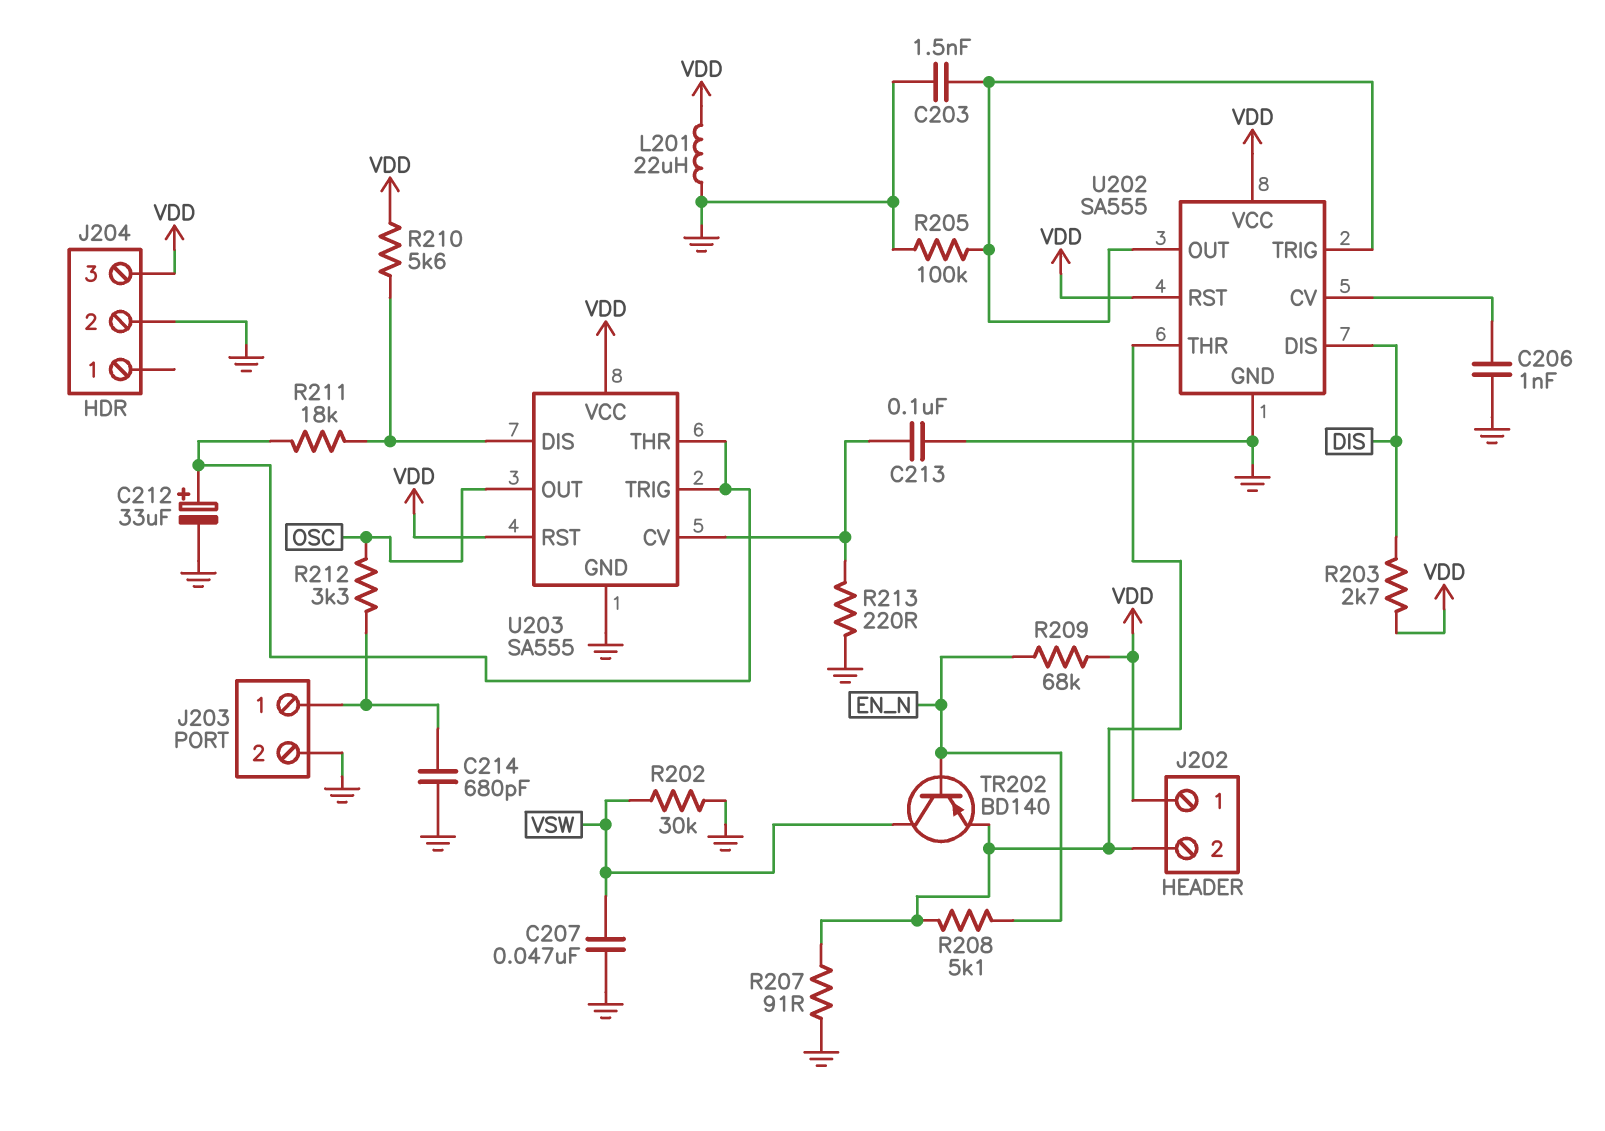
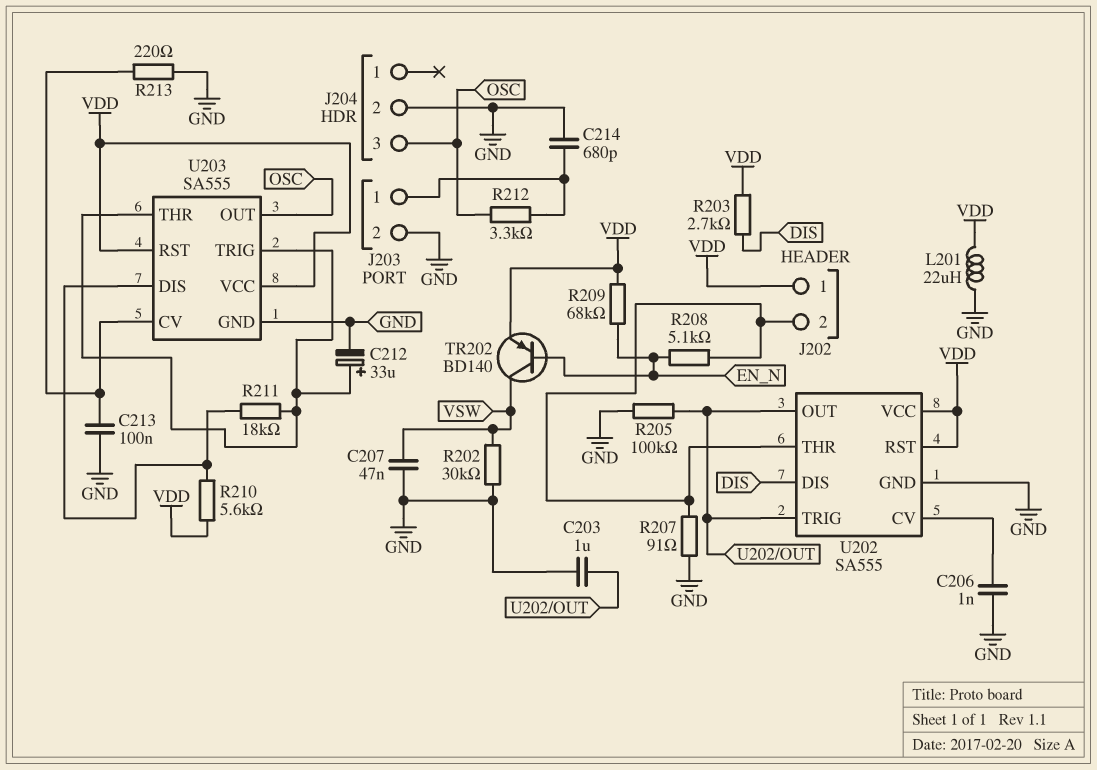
C203: 1.5nF (GND, U202/OUT) -> 1uF (GND, U202/OUT)
J204 pin 3: VDD -> OSC
TR202: PNP BD140 (B EN_N, C VSW, E J202/2) -> PNP BD140 (B EN_N, C VSW, E VDD)

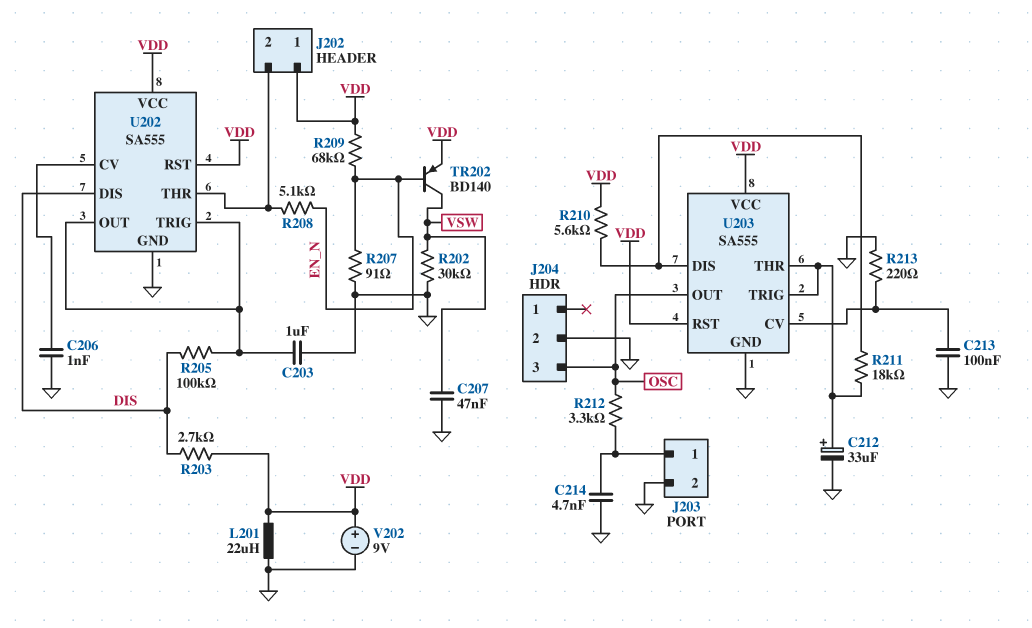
C214: 680pF (GND, J203/1) -> 4.7nF (GND, J203/1)
R205: 100k (GND, U202/OUT) -> 100k (DIS, U202/OUT)
R207: 91 (GND, J202/2) -> 91 (EN_N, GND)
V202: none -> 9V (plus VDD, minus GND)

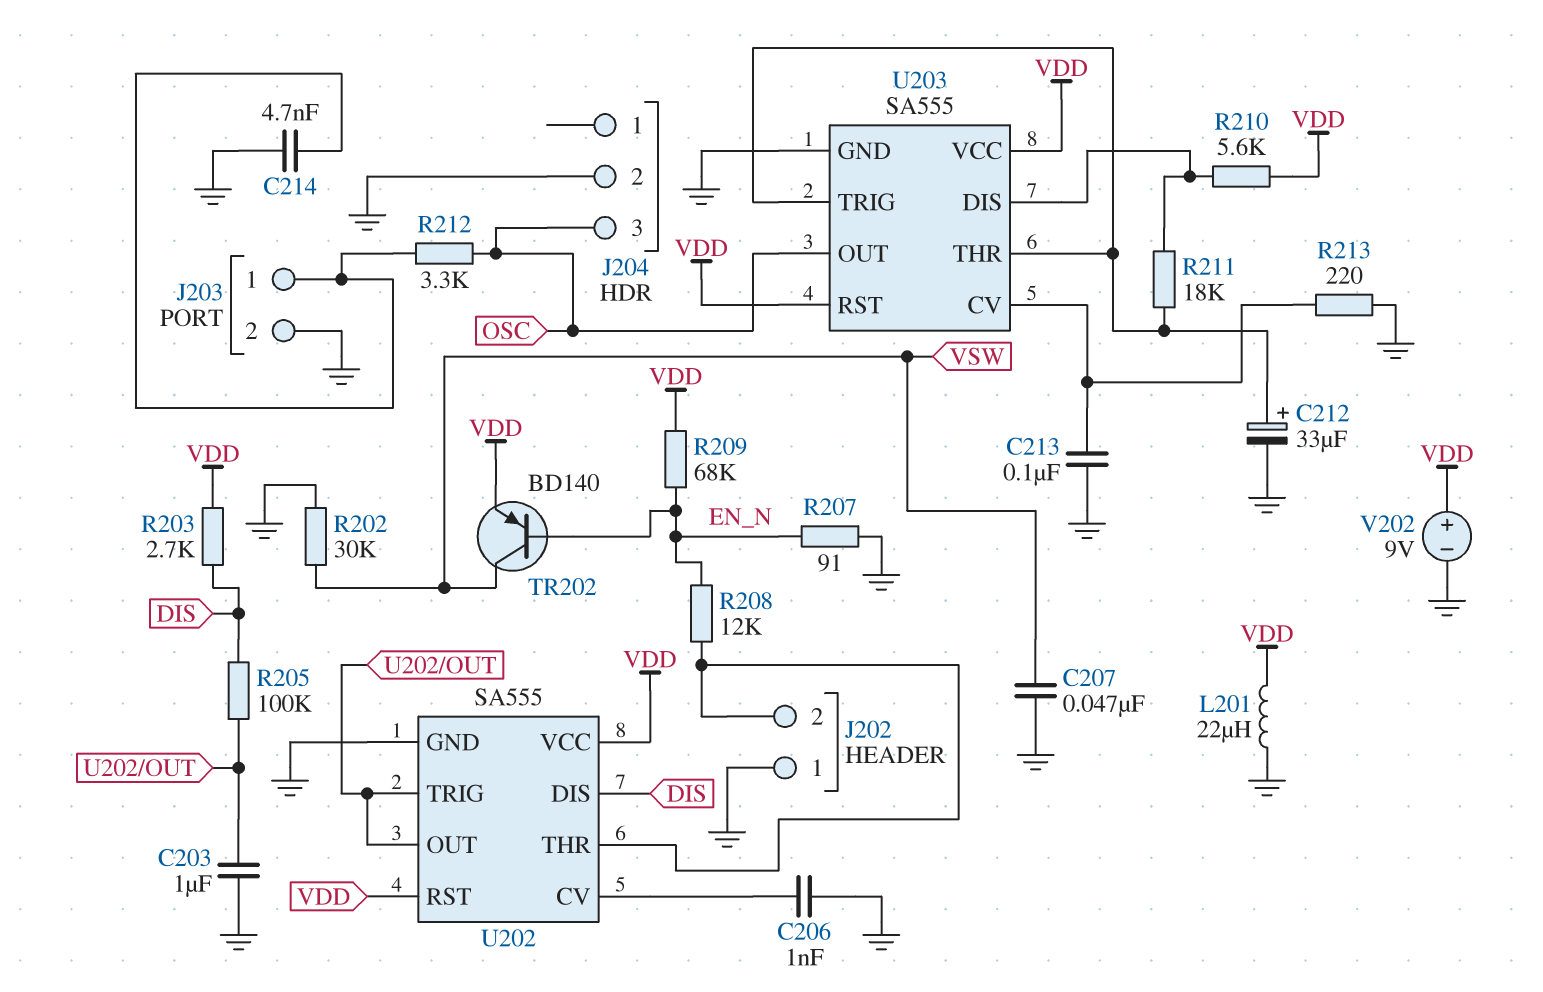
J202 pin 1: VDD -> GND
R208: 5.1k (EN_N, J202/2) -> 12k (EN_N, J202/2)

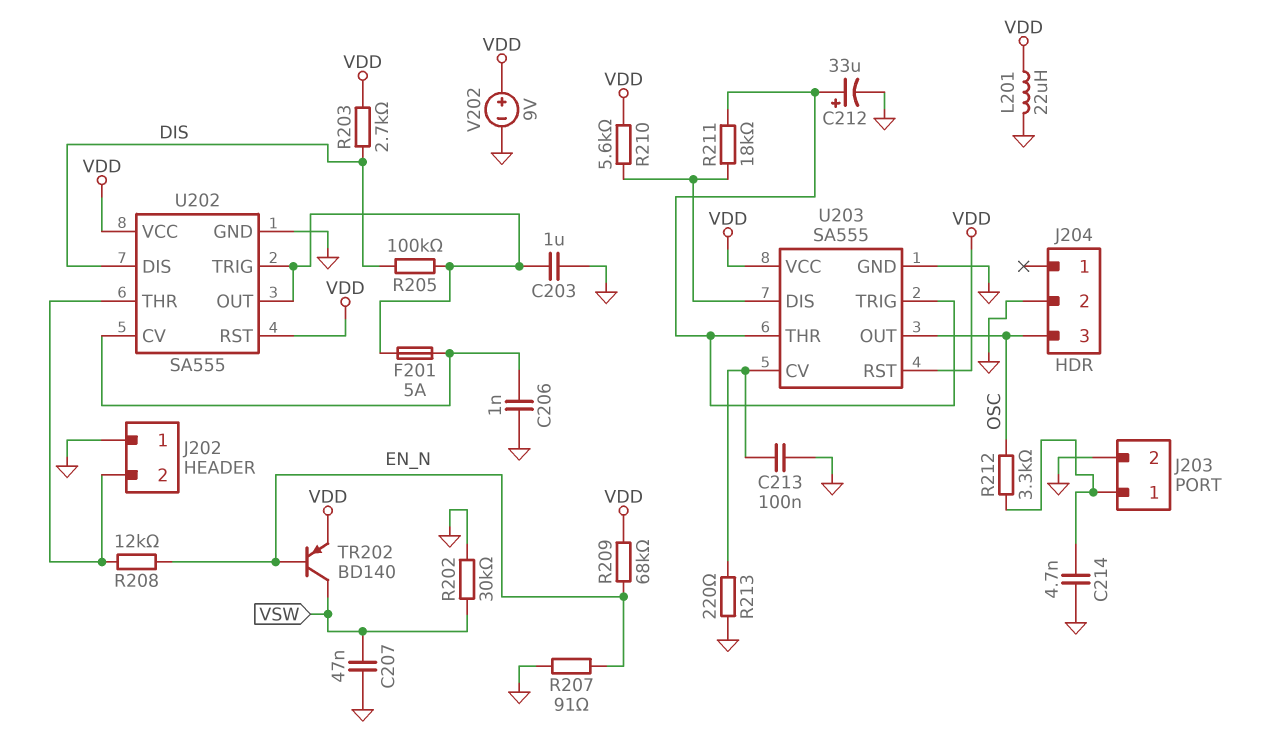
F201: none -> 5A (U202/CV, U202/OUT)

